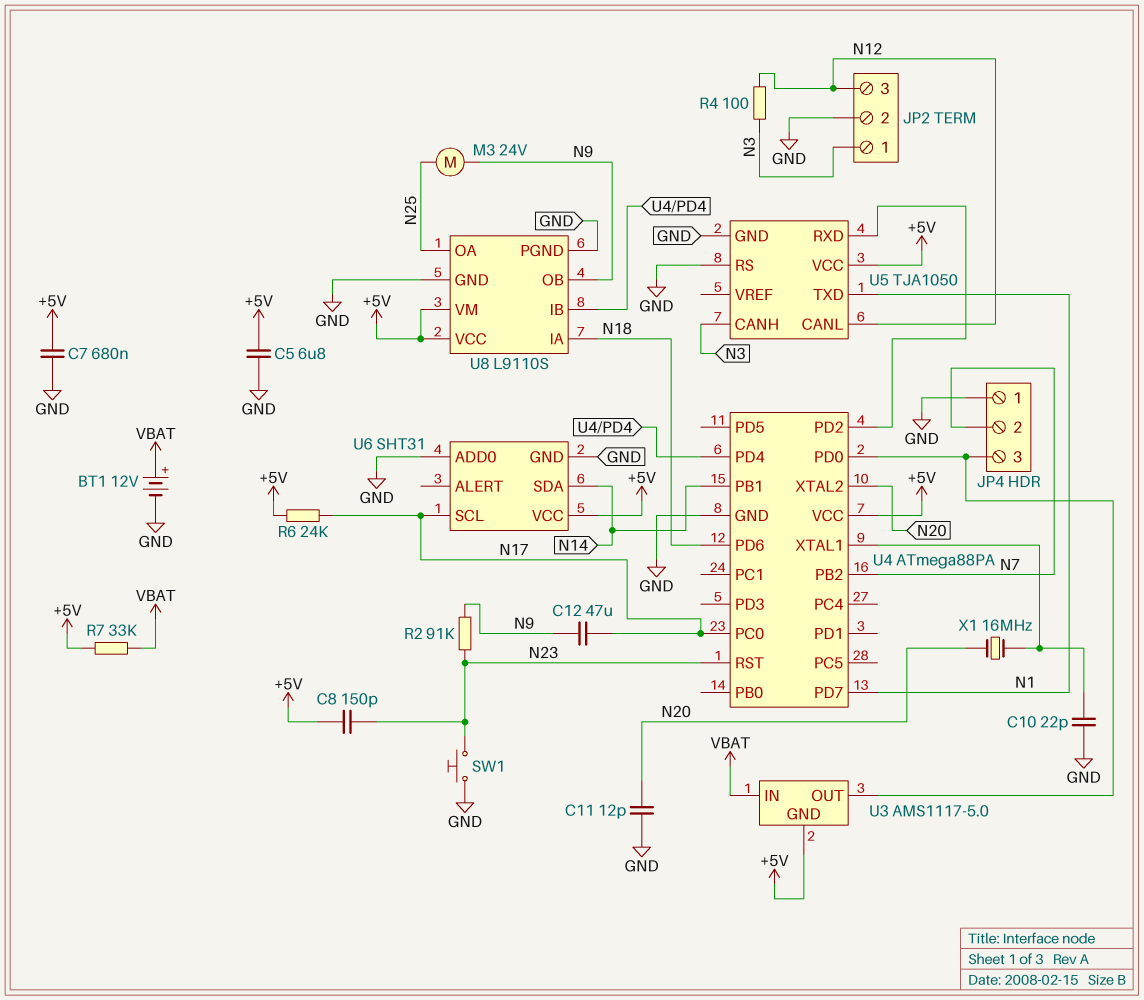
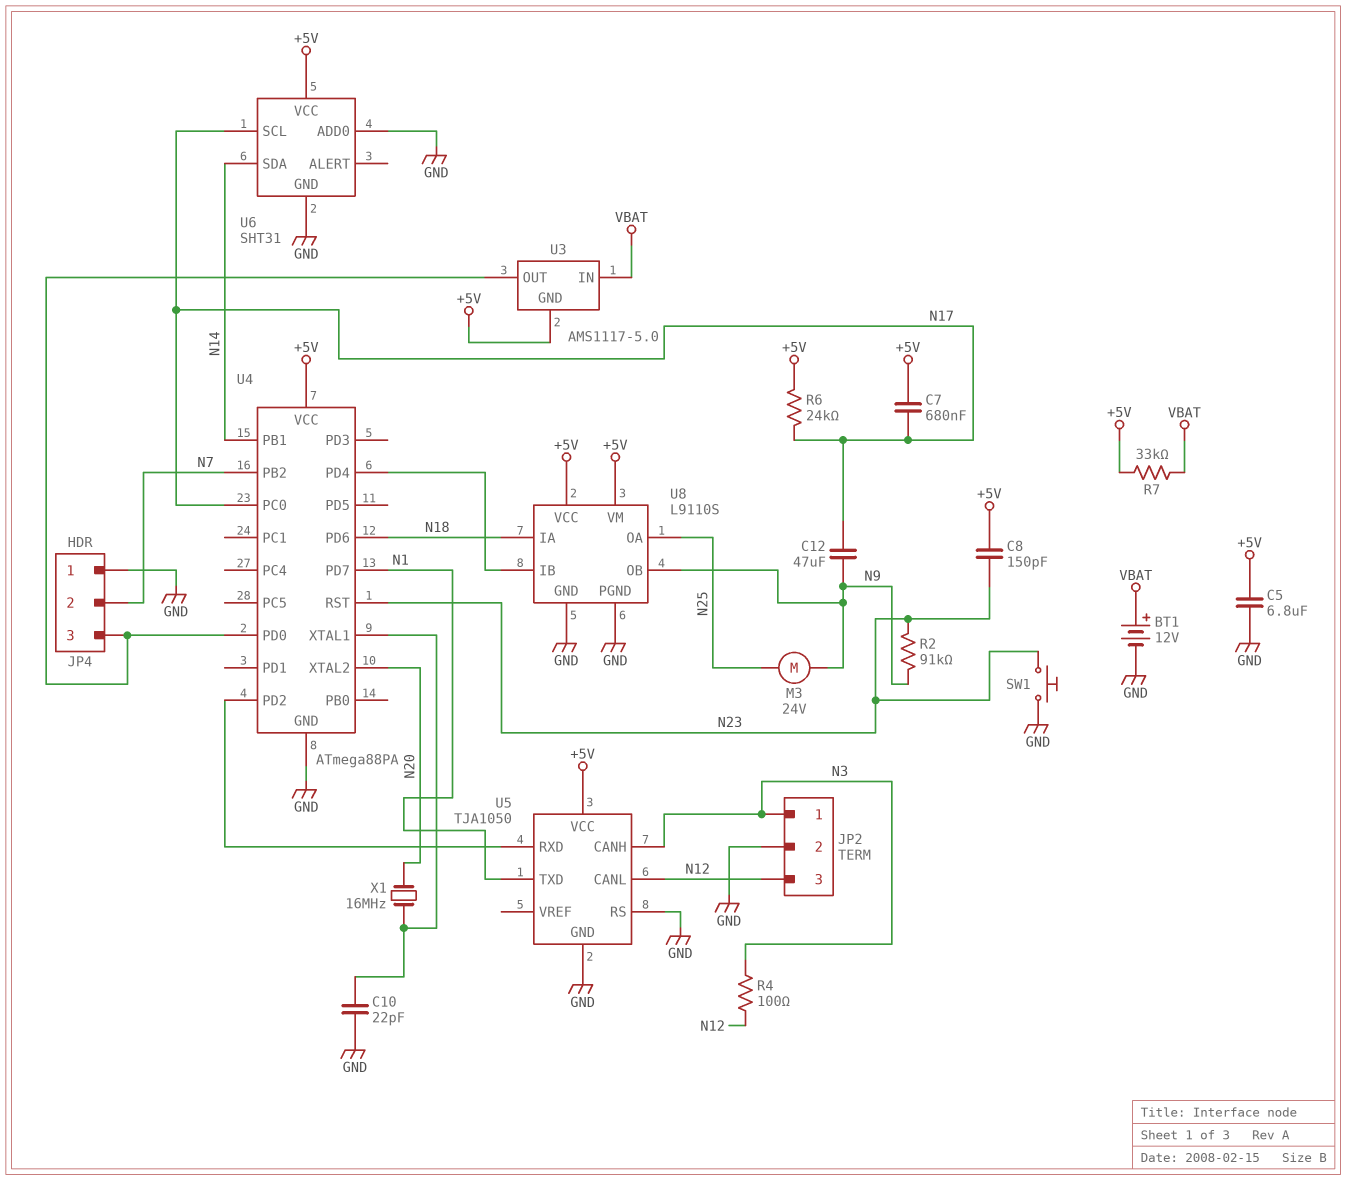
C7: 680nF (+5V, GND) -> 680nF (+5V, N17)
C11: 12pF (GND, N20) -> none

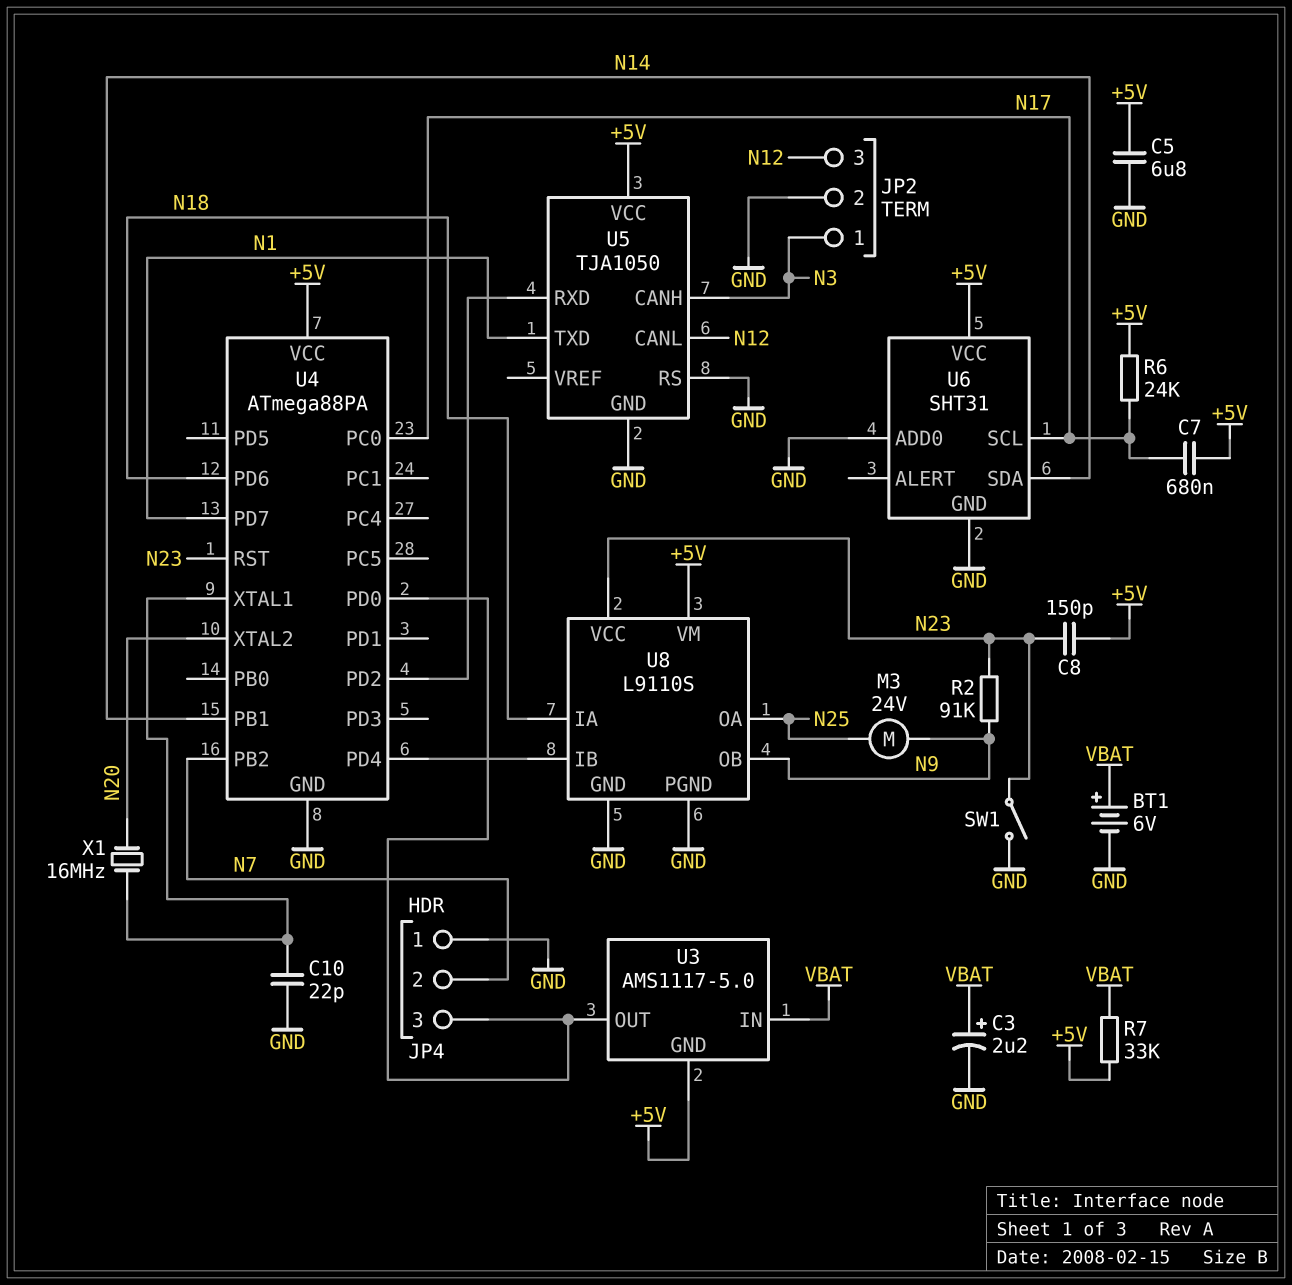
BT1: 12V (plus VBAT, minus GND) -> 6V (plus VBAT, minus GND)
C3: none -> 2.2uF (plus VBAT, minus GND)
C12: 47uF (N9, N17) -> none
R4: 100 (N3, N12) -> none
SW1: button (GND, N23) -> switch (GND, N23)
U8 pin VCC: +5V -> N23

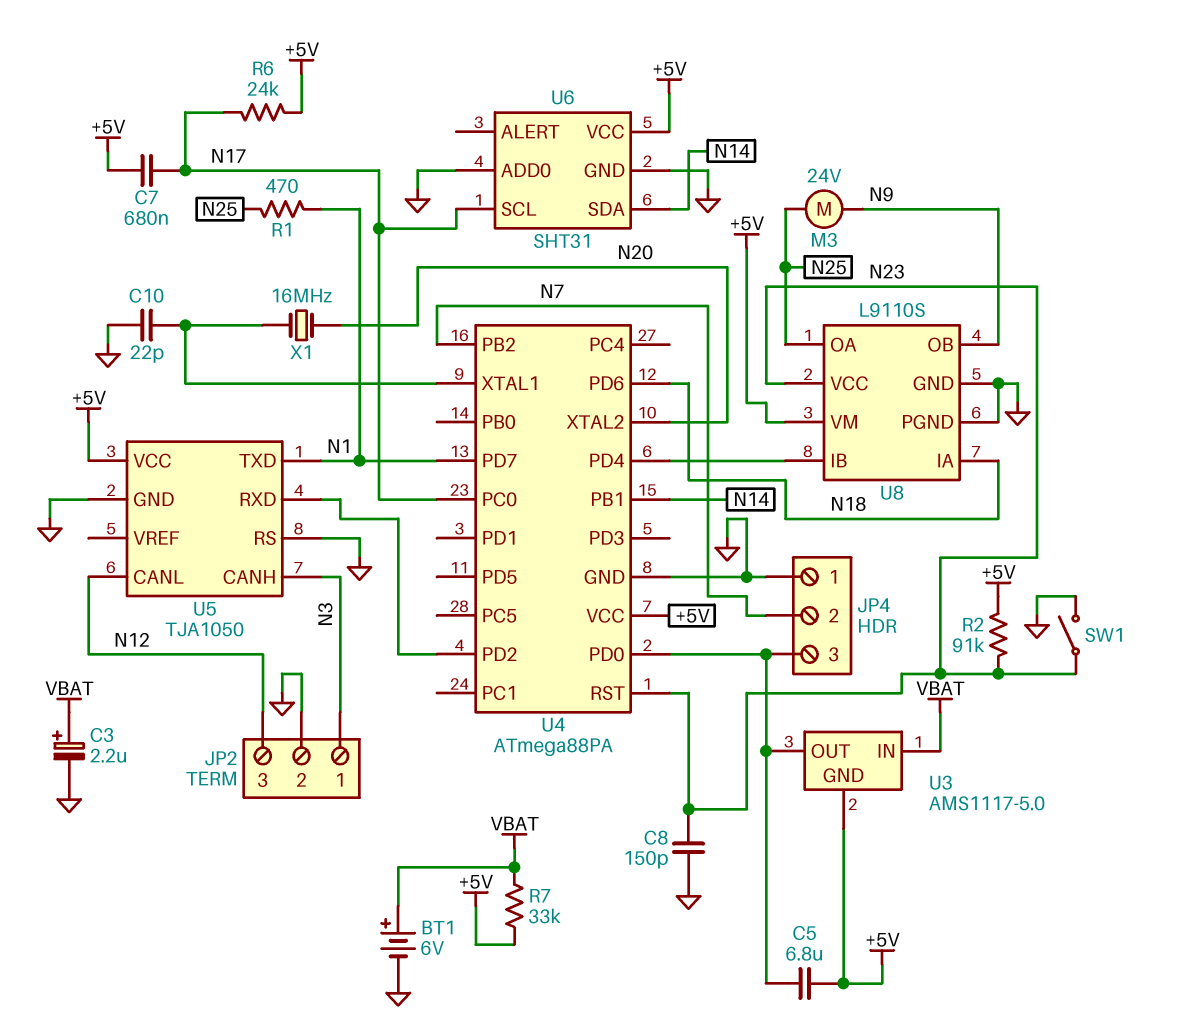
C5: 6.8uF (+5V, GND) -> 6.8uF (+5V, JP4/3)
C8: 150pF (+5V, N23) -> 150pF (GND, N23)
R1: none -> 470 (N1, N25)
R2: 91k (N9, N23) -> 91k (+5V, N23)

